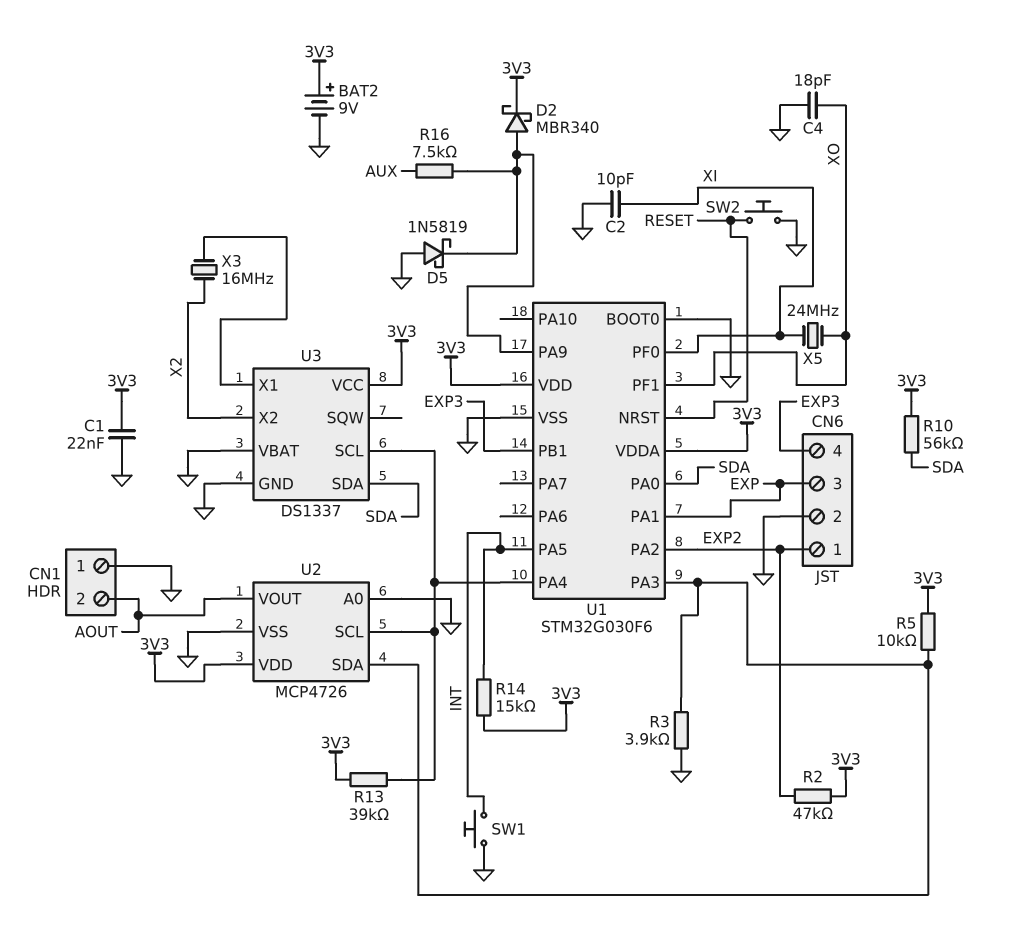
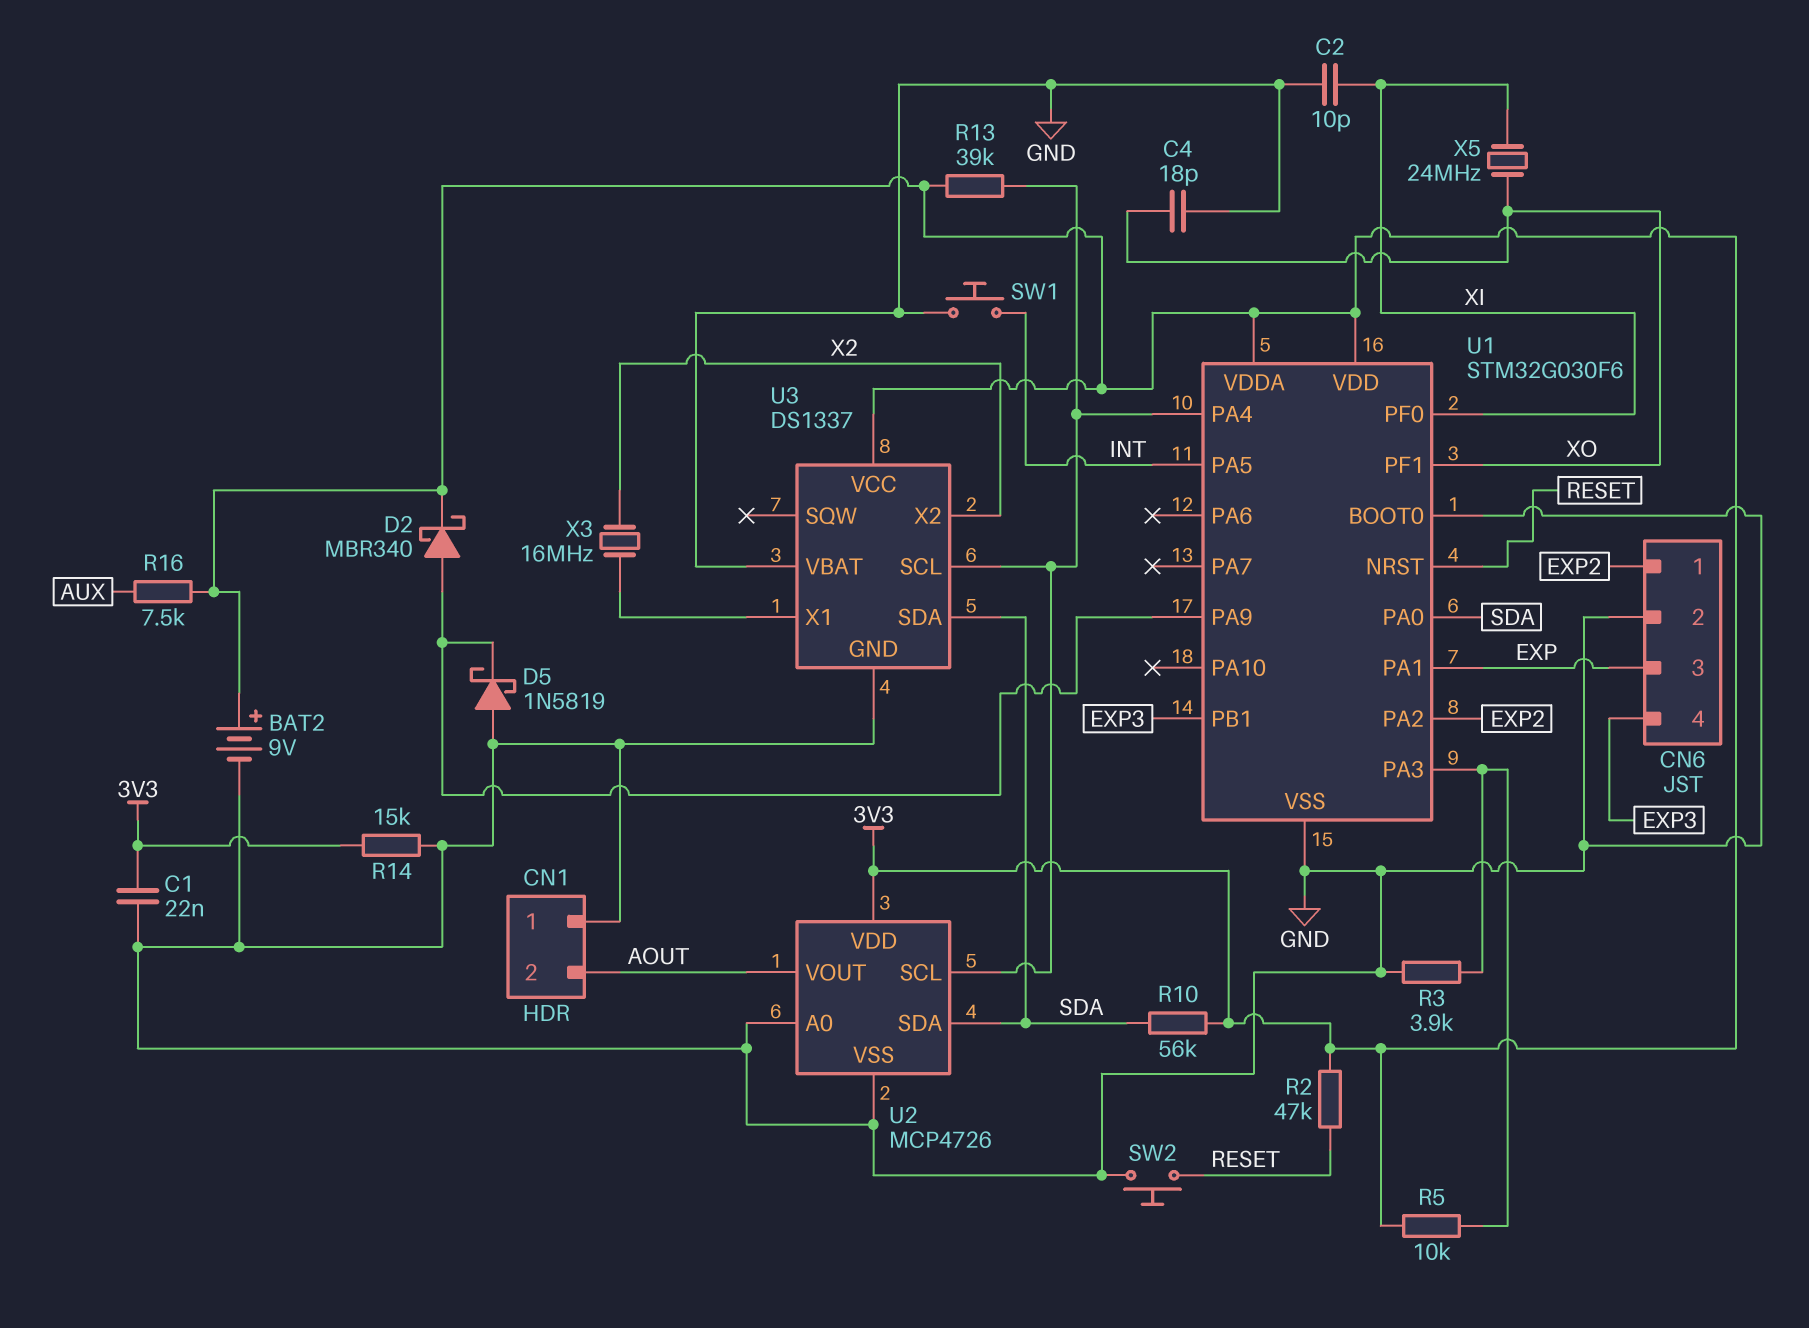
R2: 47k (3V3, EXP2) -> 47k (3V3, RESET)
R14: 15k (3V3, INT) -> 15k (3V3, GND)
R16: 7.5k (AUX, U1/PA9) -> 7.5k (3V3, AUX)
U2 pin SDA: U1/PA3 -> SDA

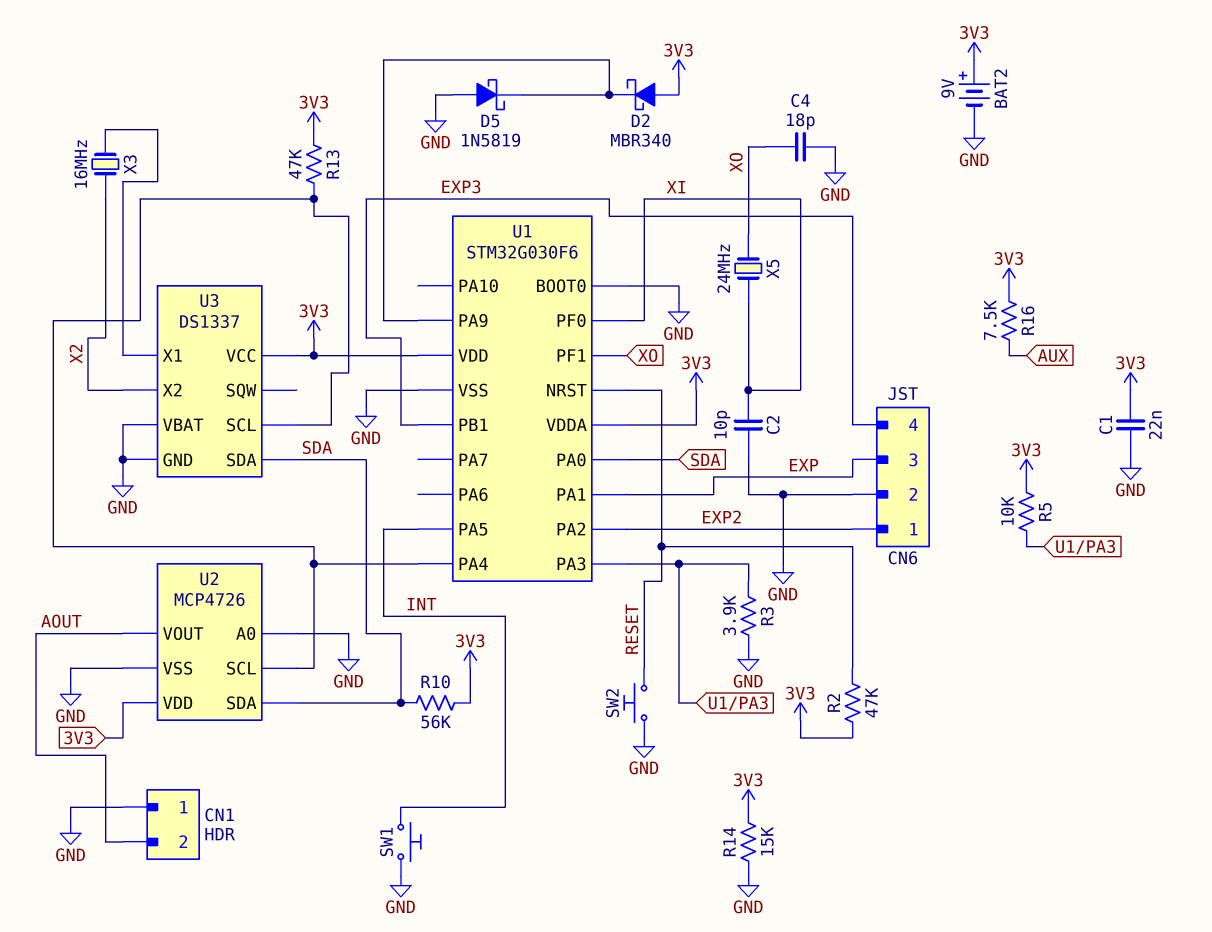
D2: schottky MBR340 (A U1/PA9, K 3V3) -> schottky MBR340 (A 3V3, K U1/PA9)
R13: 39k (3V3, U1/PA4) -> 47k (3V3, U1/PA4)

